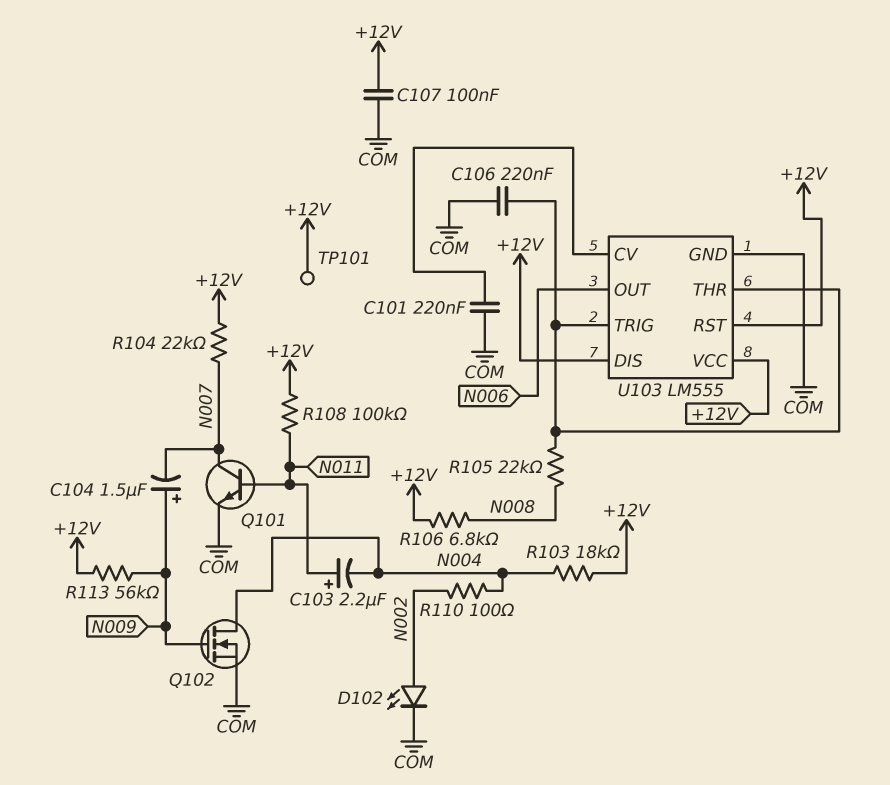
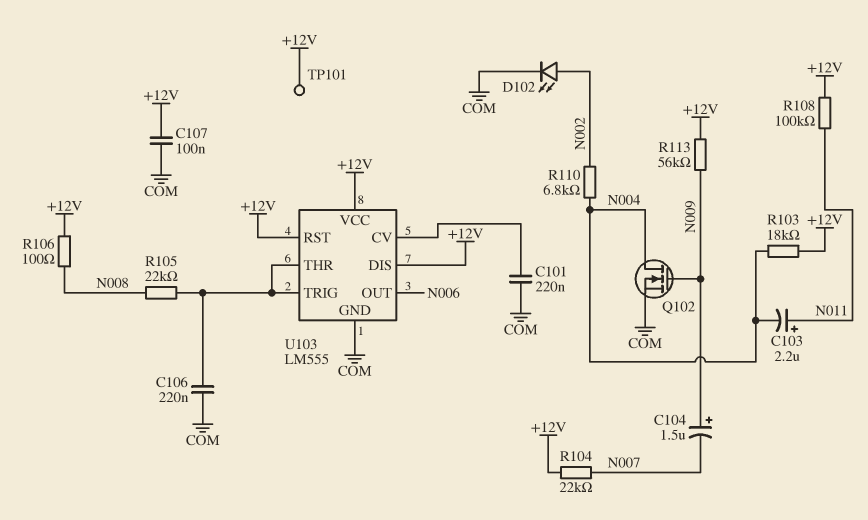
Q101: NPN (B N011, C N007, E COM) -> none
R106: 6.8k (+12V, N008) -> 100 (+12V, N008)
R110: 100 (N002, N004) -> 6.8k (N002, N004)

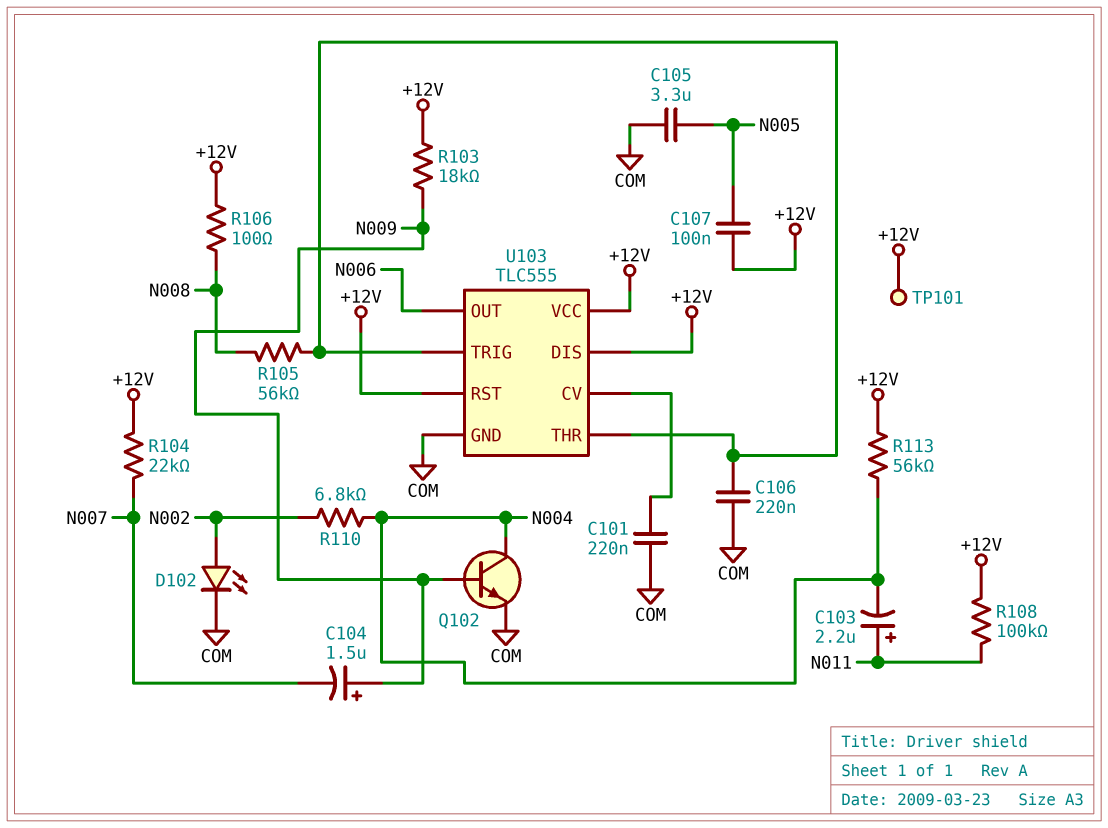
C105: none -> 3.3uF (COM, N005)
C107: 100nF (+12V, COM) -> 100nF (+12V, N005)
Q102: NMOS (G N009, D N004, S COM) -> NPN (B N009, C N004, E COM)
R103: 18k (+12V, N004) -> 18k (+12V, N009)
R105: 22k (N008, U103/THR) -> 56k (N008, U103/THR)
R113: 56k (+12V, N009) -> 56k (+12V, N004)
U103: LM555 -> TLC555

